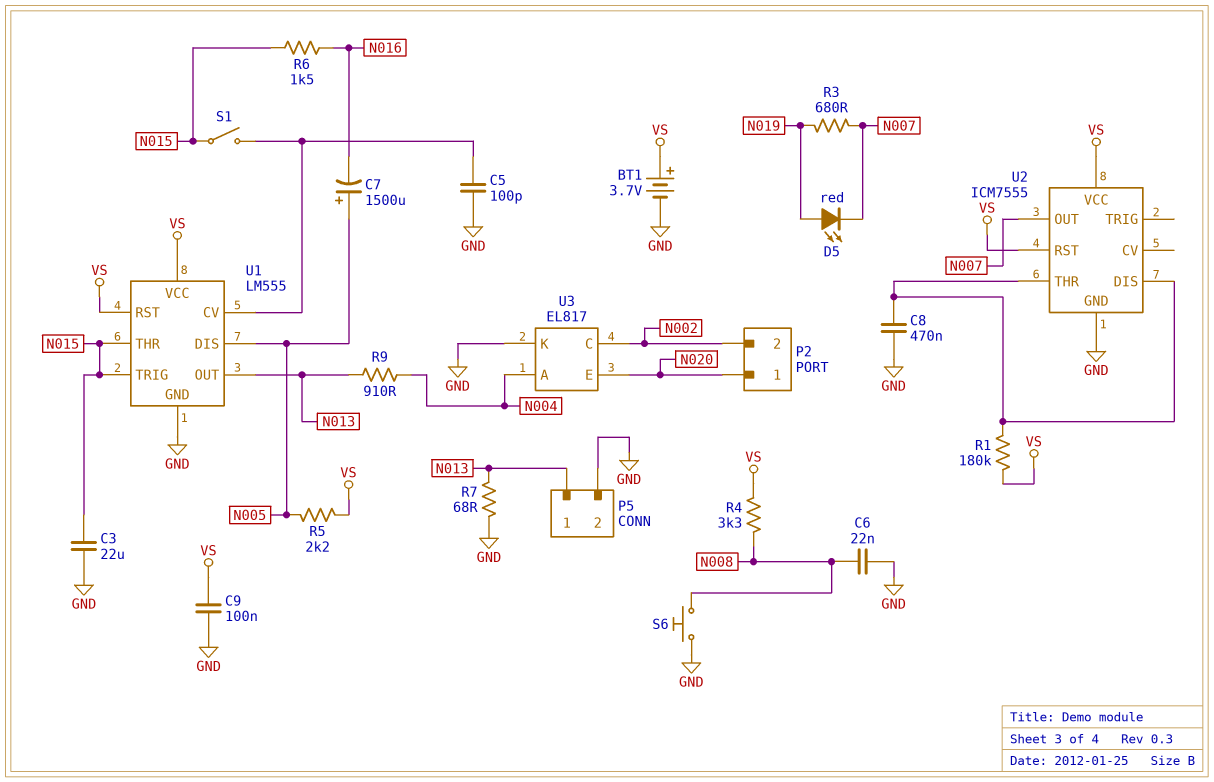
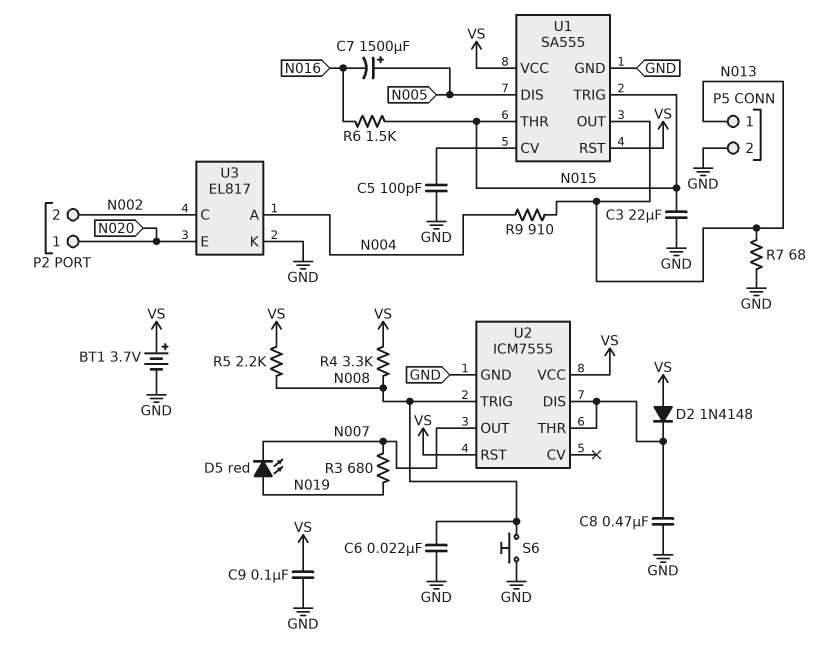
D2: none -> diode 1N4148 (A VS, K U2/DIS)
R1: 180k (U2/DIS, VS) -> none
R5: 2.2k (N005, VS) -> 2.2k (N008, VS)
S1: switch (N015, U1/CV) -> none
U1: LM555 -> SA555
U2 pin TRIG: none -> N008

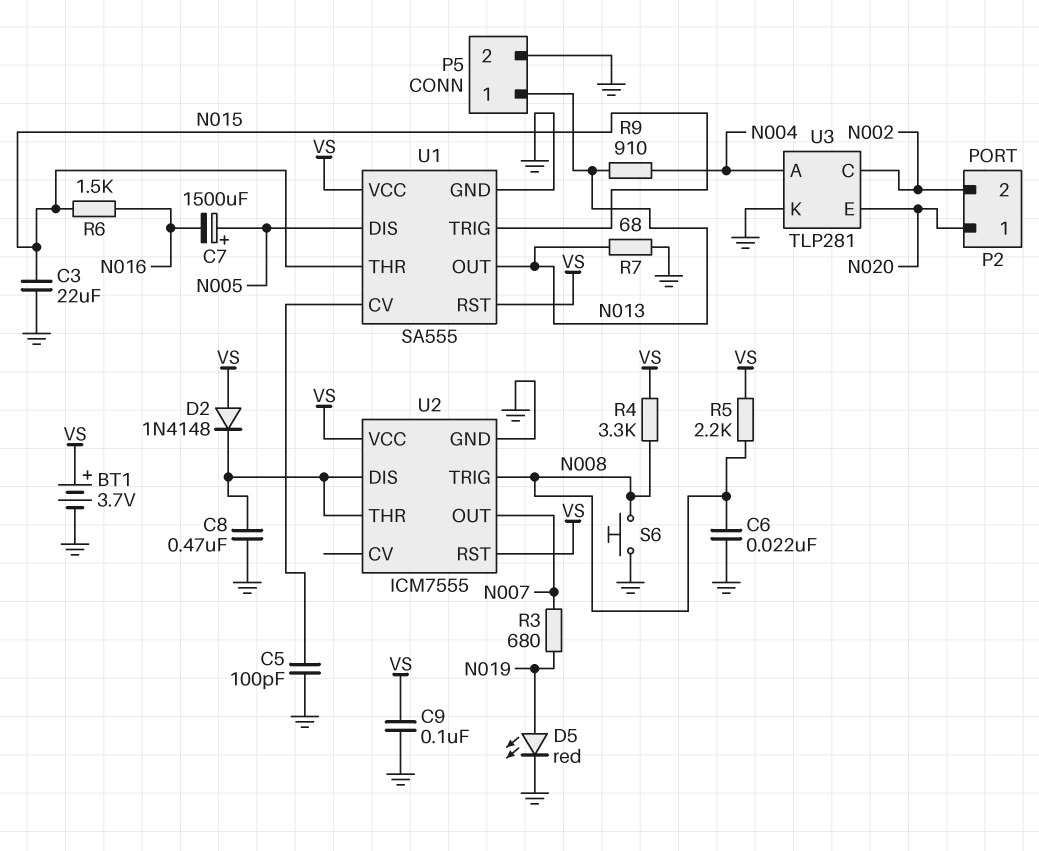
D5: LED red (A N019, K N007) -> LED red (A N019, K GND)
U3: EL817 -> TLP281

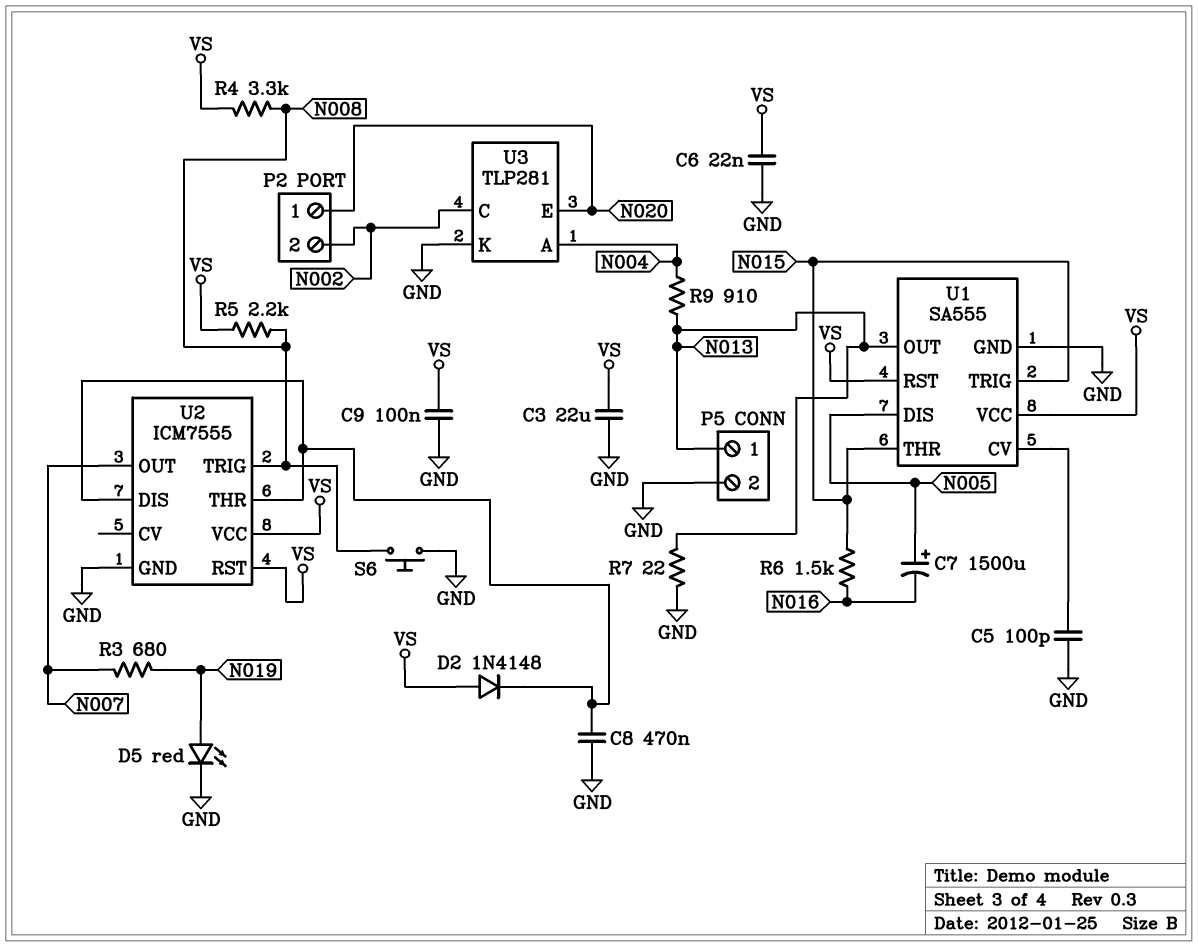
BT1: 3.7V (plus VS, minus GND) -> none
C3: 22uF (GND, N015) -> 22uF (GND, VS)
C6: 22nF (GND, N008) -> 22nF (GND, VS)
R7: 68 (GND, N013) -> 22 (GND, N013)

